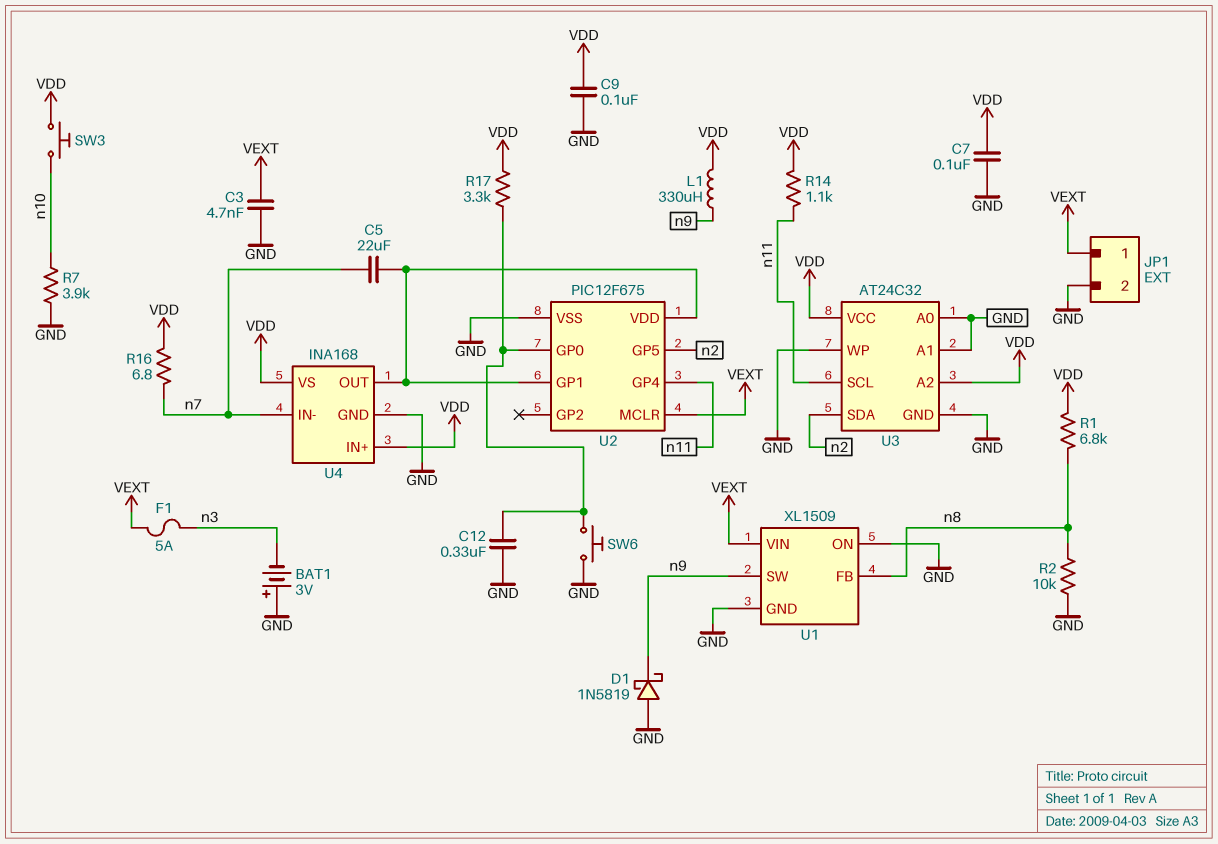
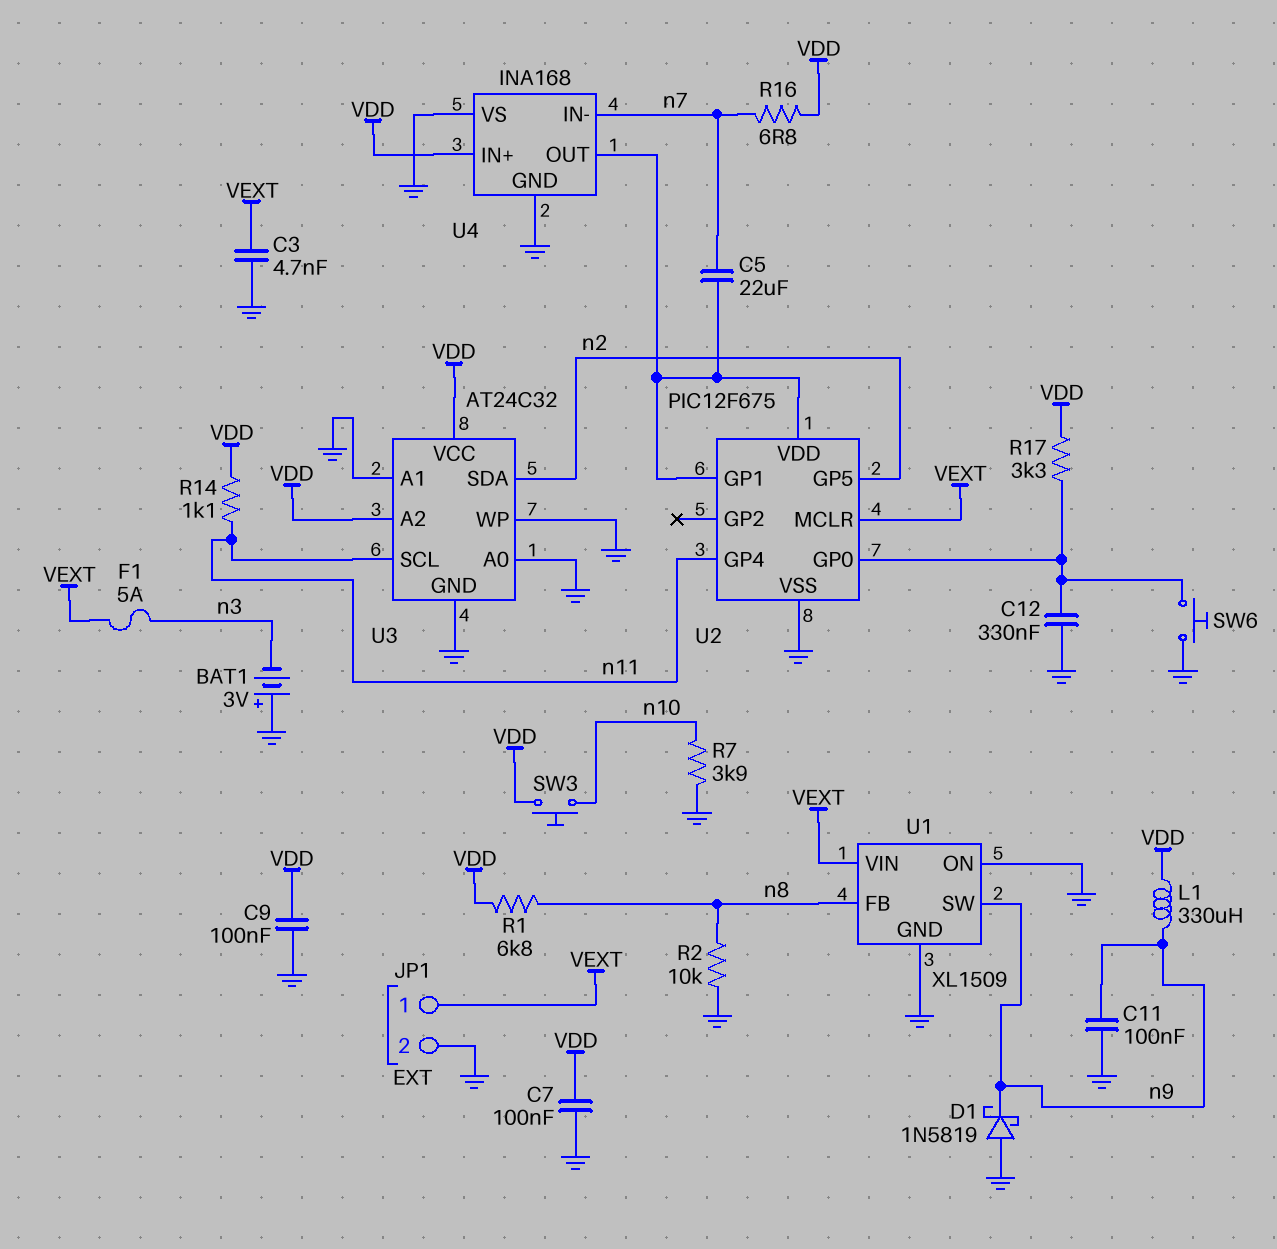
C11: none -> 100nF (GND, n9)
U4 pin VS: VDD -> GND

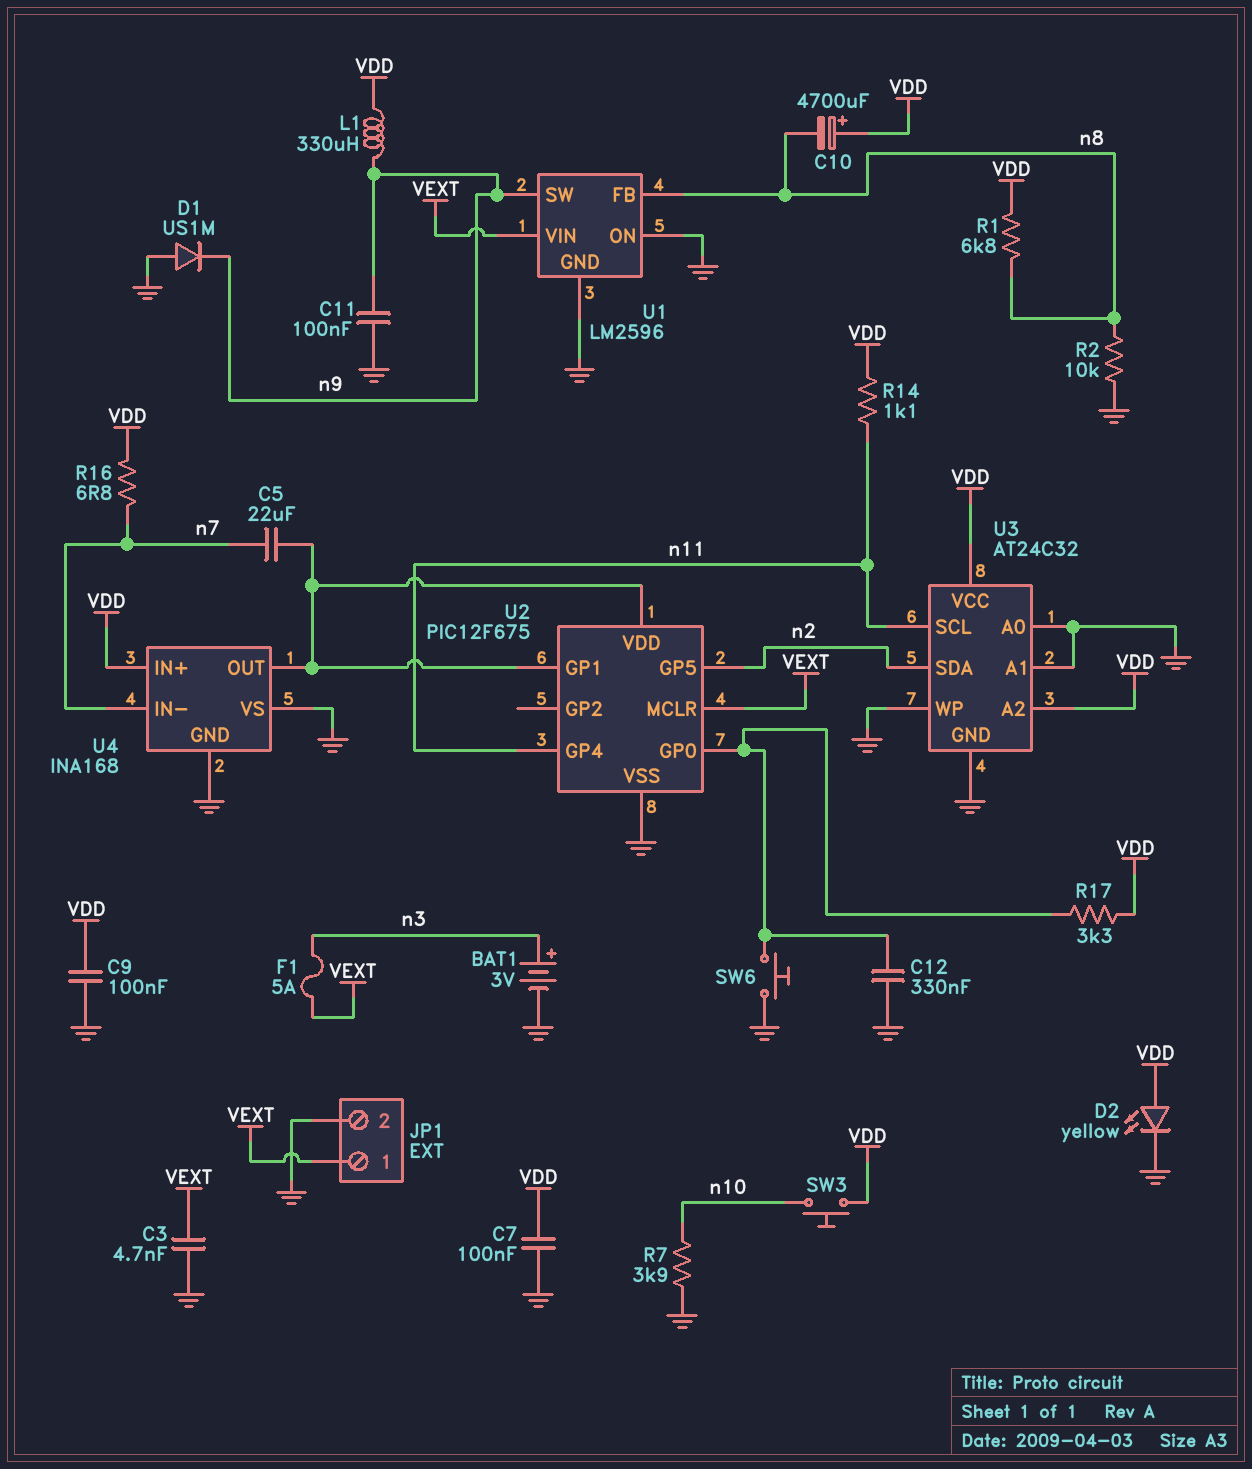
BAT1: 3V (plus GND, minus n3) -> 3V (plus n3, minus GND)
C10: none -> 4700uF (plus VDD, minus n8)
D1: schottky 1N5819 (A GND, K n9) -> diode US1M (A GND, K n9)
D2: none -> LED yellow (A VDD, K GND)
U1: XL1509 -> LM2596

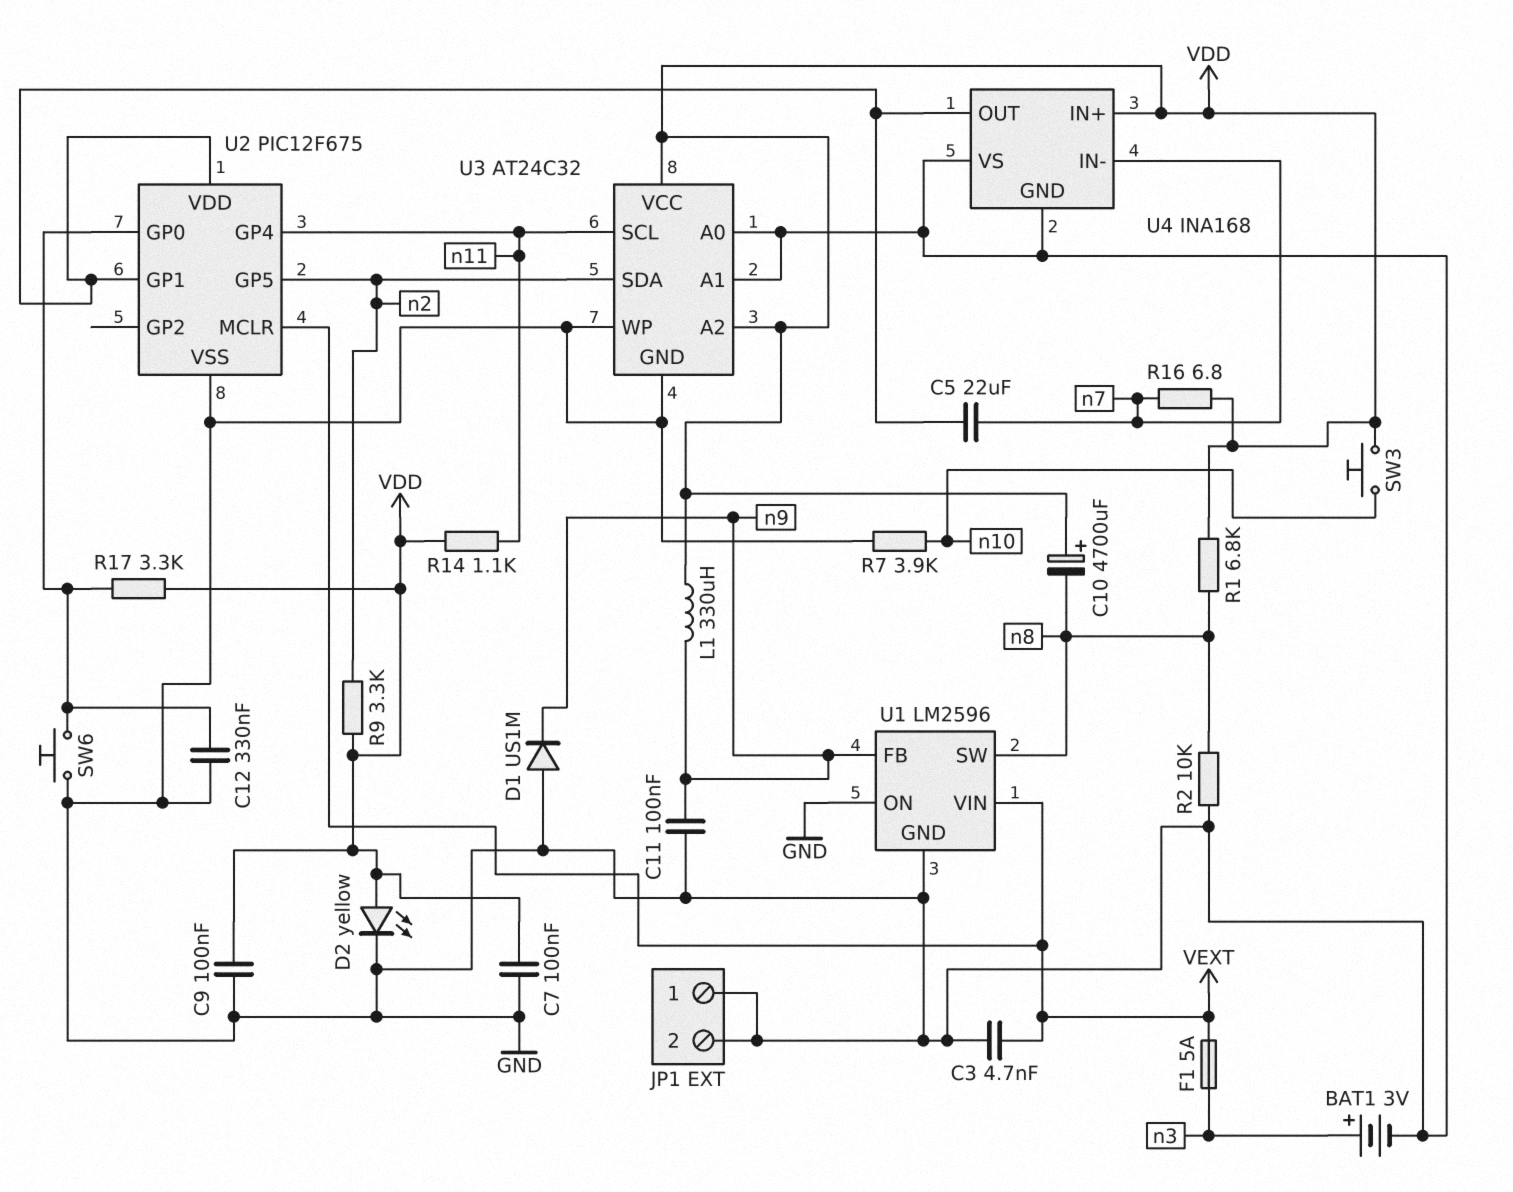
JP1 pin 1: VEXT -> GND
R9: none -> 3.3k (VDD, n2)
U1 pin FB: n8 -> n9
U1 pin SW: n9 -> n8

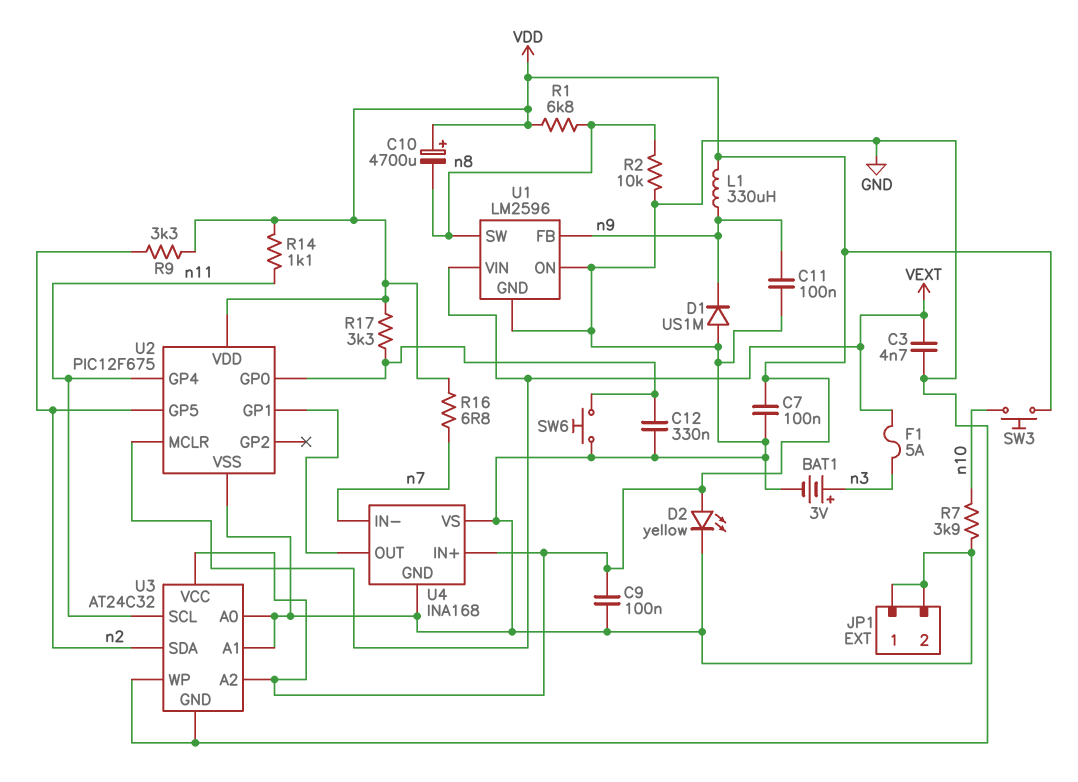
C5: 22uF (U2/GP1, n7) -> none
U2 pin VDD: U2/GP1 -> VDD

